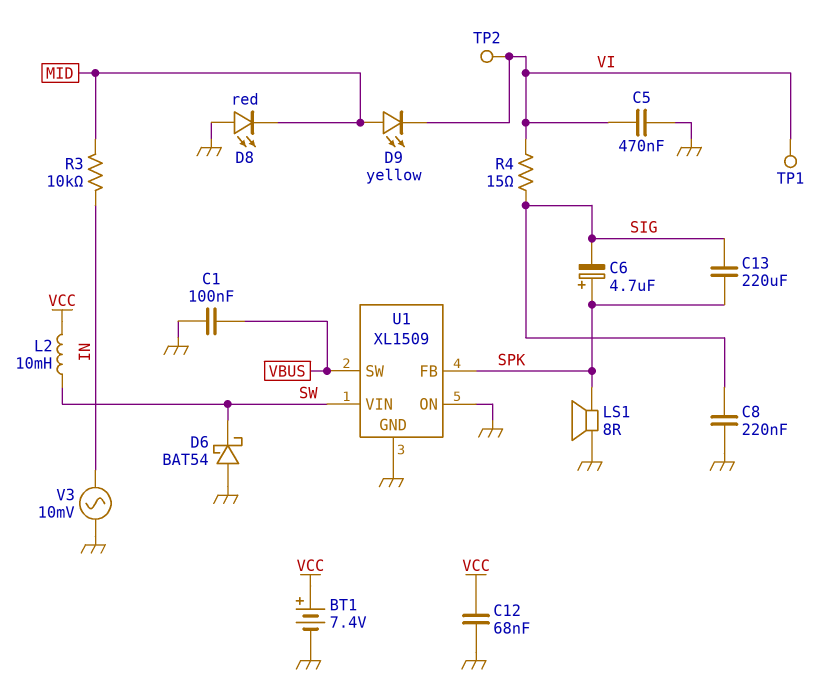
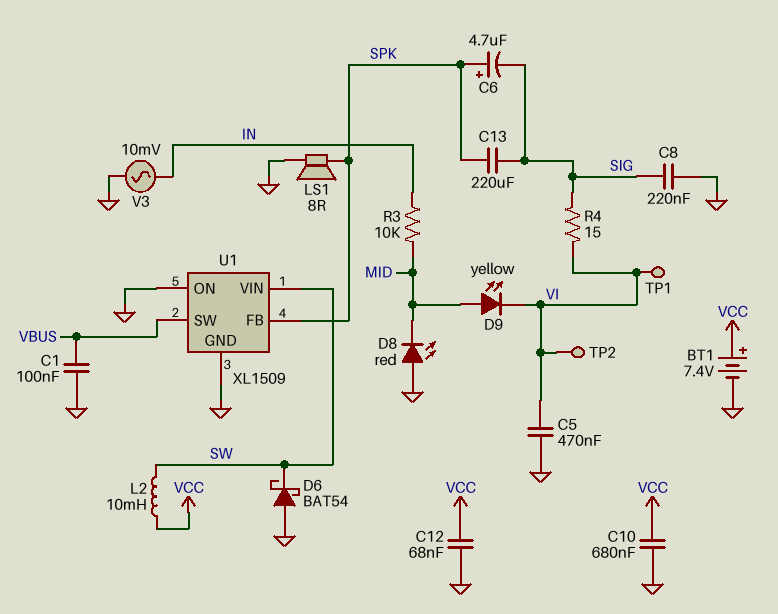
C10: none -> 680nF (GND, VCC)

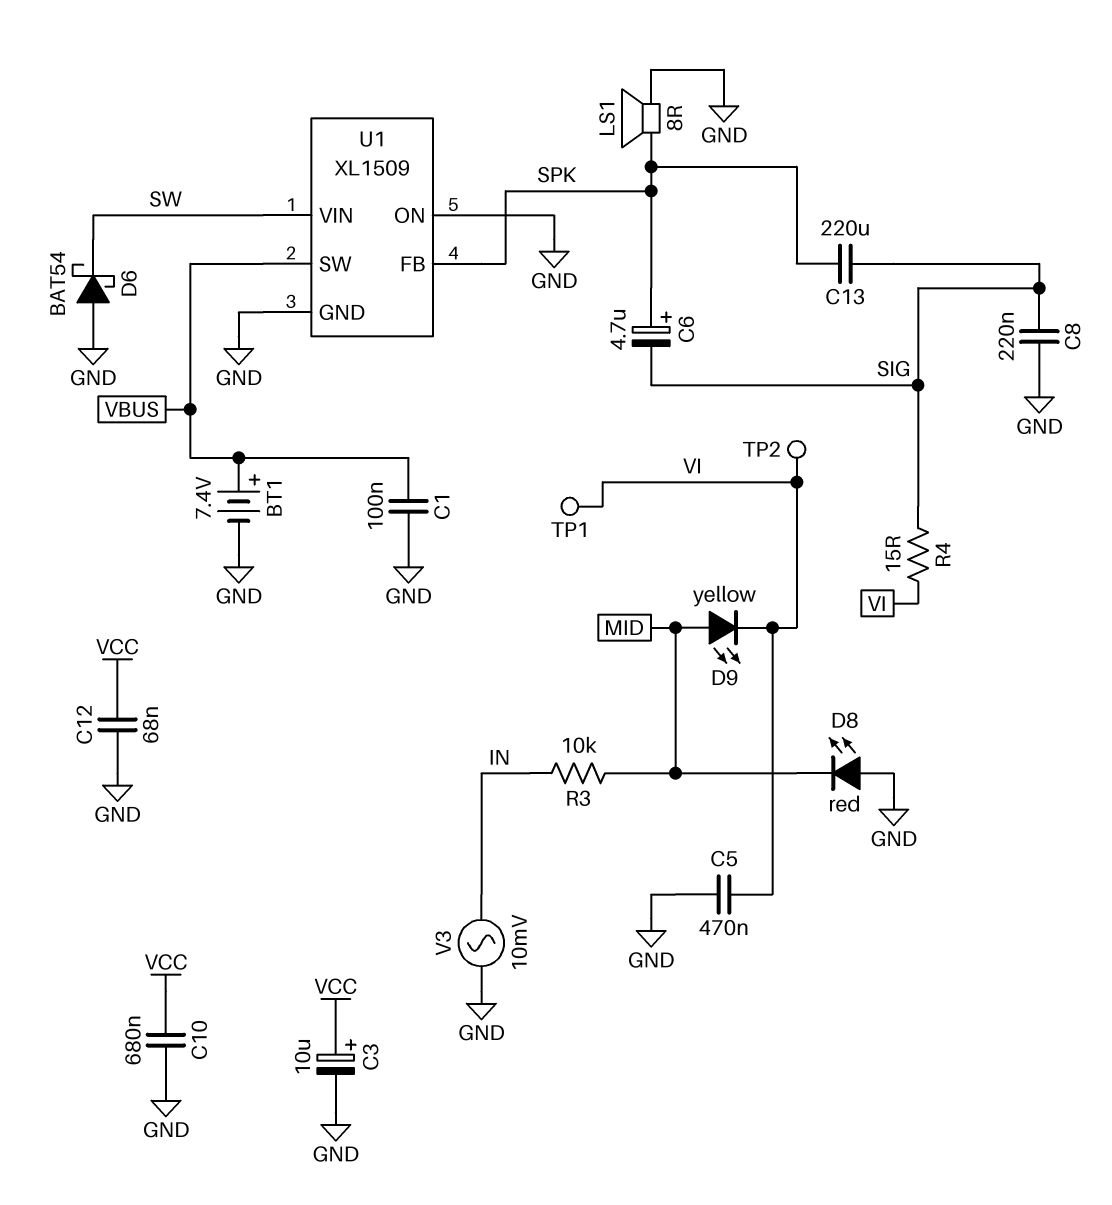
BT1: 7.4V (plus VCC, minus GND) -> 7.4V (plus VBUS, minus GND)
C3: none -> 10uF (plus VCC, minus GND)
L2: 10mH (SW, VCC) -> none

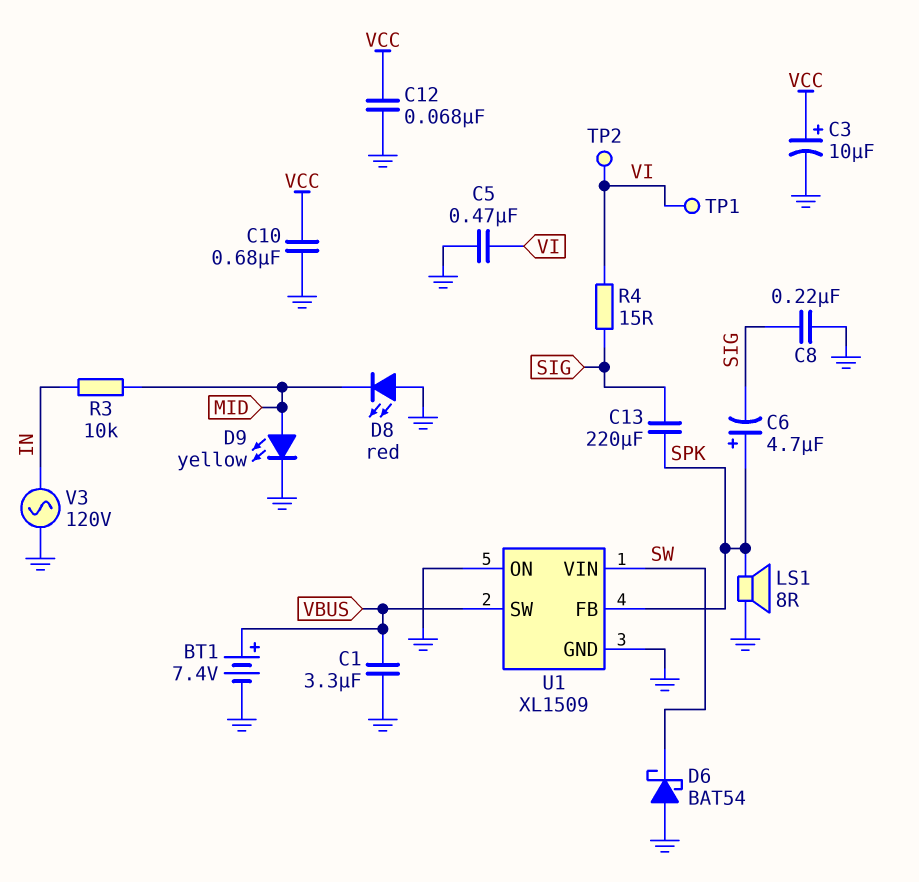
C1: 100nF (GND, VBUS) -> 3.3uF (GND, VBUS)
D9: LED yellow (A MID, K VI) -> LED yellow (A MID, K GND)
V3: AC 10mV (GND, IN) -> AC 120V (GND, IN)

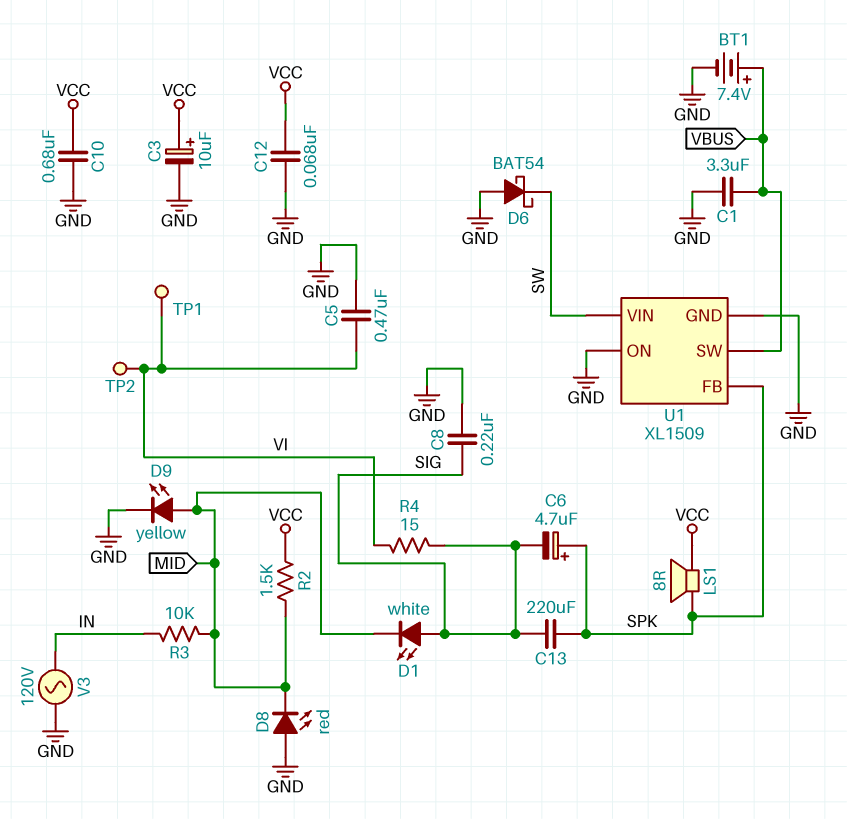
D1: none -> LED white (A SIG, K MID)
LS1: speaker 8R (GND, SPK) -> speaker 8R (SPK, VCC)
R2: none -> 1.5k (MID, VCC)

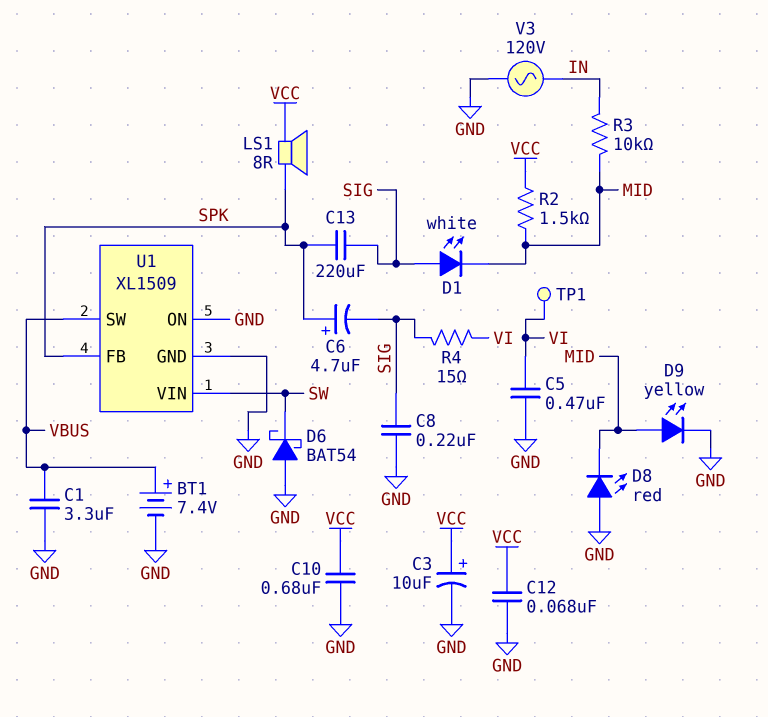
TP2: test point (VI) -> none

